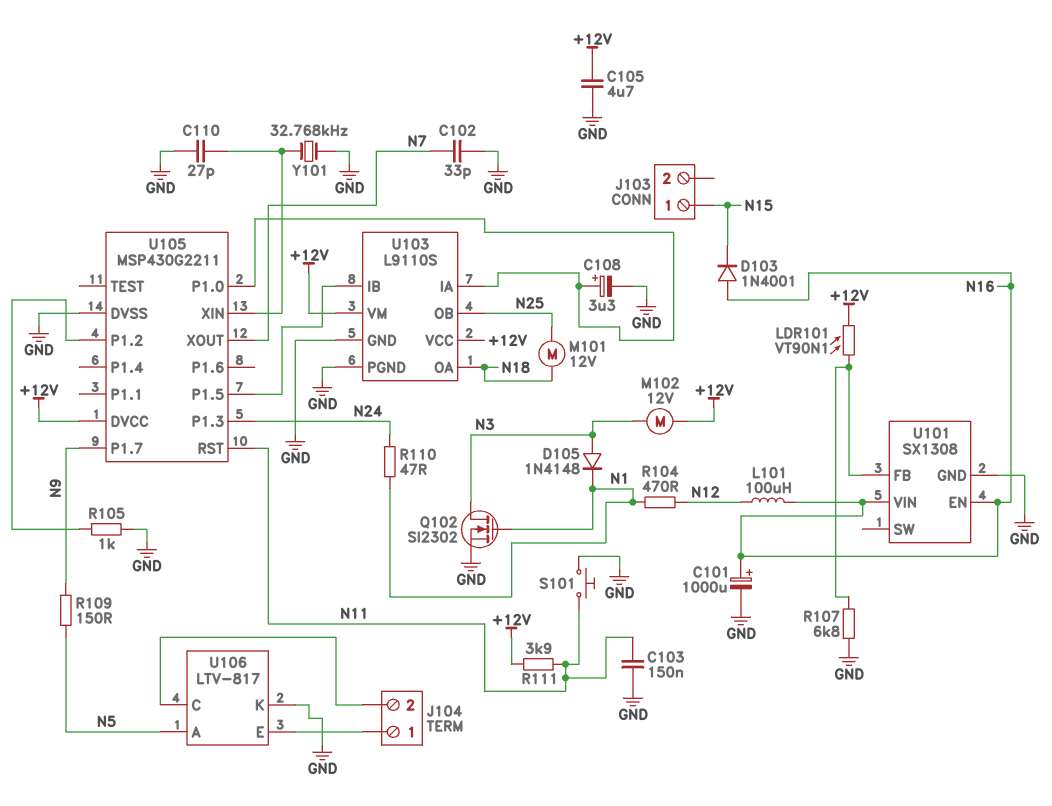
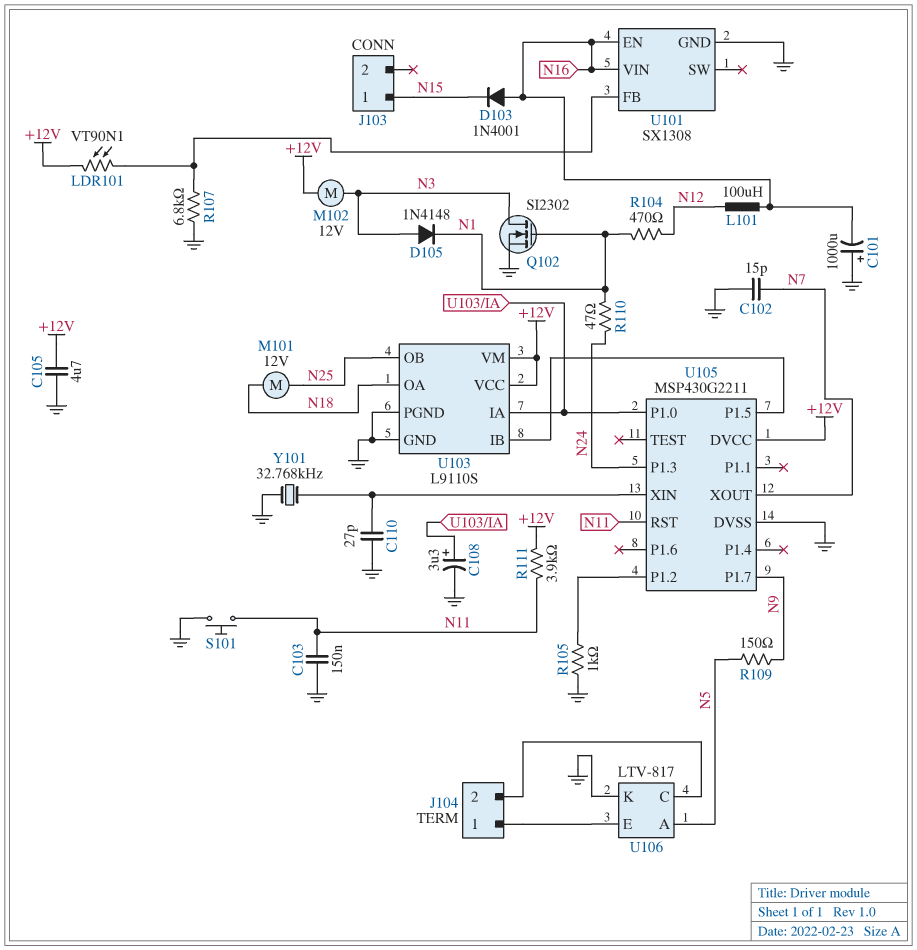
C101: 1000uF (plus N16, minus GND) -> 1000uF (plus GND, minus N16)
C102: 33pF (GND, N7) -> 15pF (GND, N7)

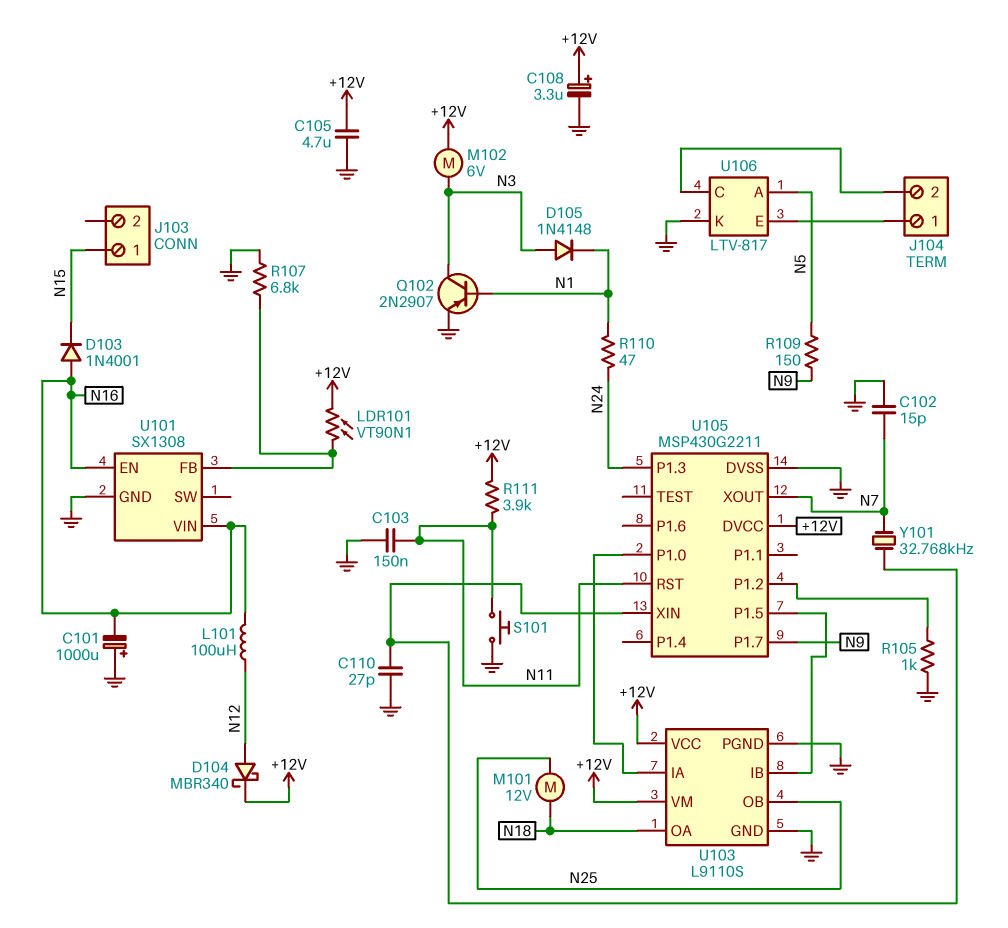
C108: 3.3uF (plus U103/IA, minus GND) -> 3.3uF (plus +12V, minus GND)
D104: none -> schottky MBR340 (A N12, K +12V)
M102: motor 12V (+12V, N3) -> motor 6V (+12V, N3)
Q102: NMOS SI2302 (G N1, D N3, S GND) -> PNP 2N2907 (B N1, C N3, E GND)
R104: 470 (N1, N12) -> none
Y101: 32.768kHz (GND, U105/XIN) -> 32.768kHz (N7, U105/XIN)

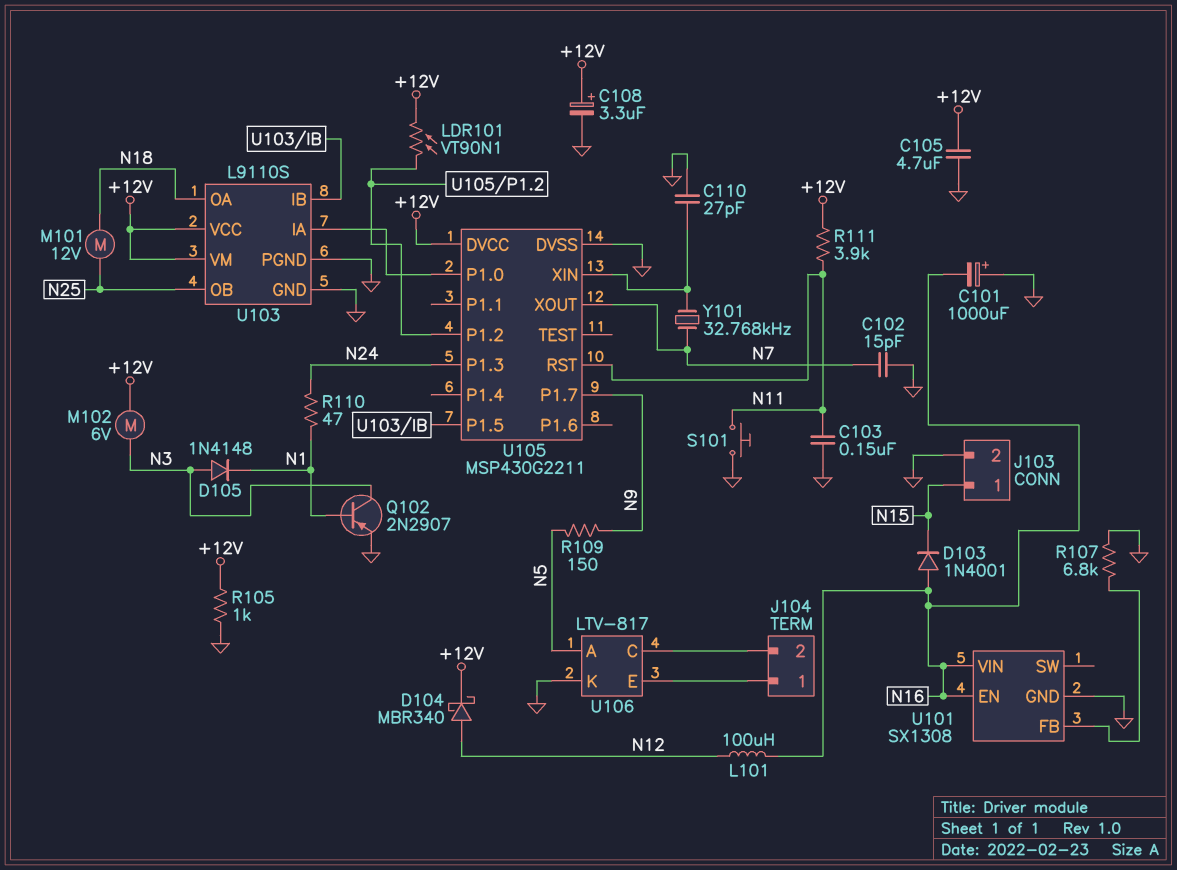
J103 pin 2: none -> GND
LDR101: VT90N1 (+12V, U101/FB) -> VT90N1 (+12V, U105/P1.2)
R105: 1k (GND, U105/P1.2) -> 1k (+12V, GND)

